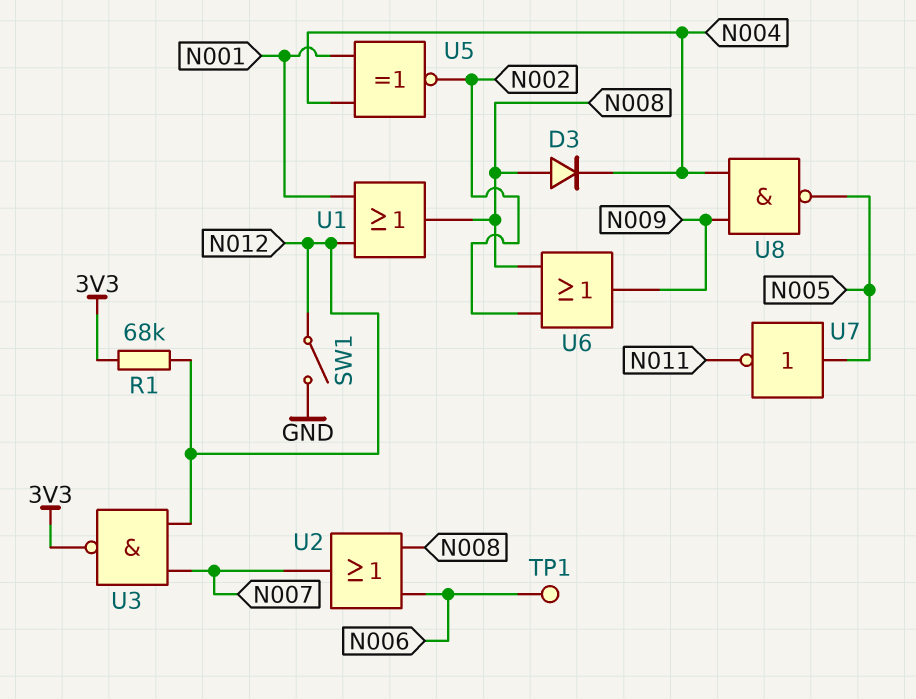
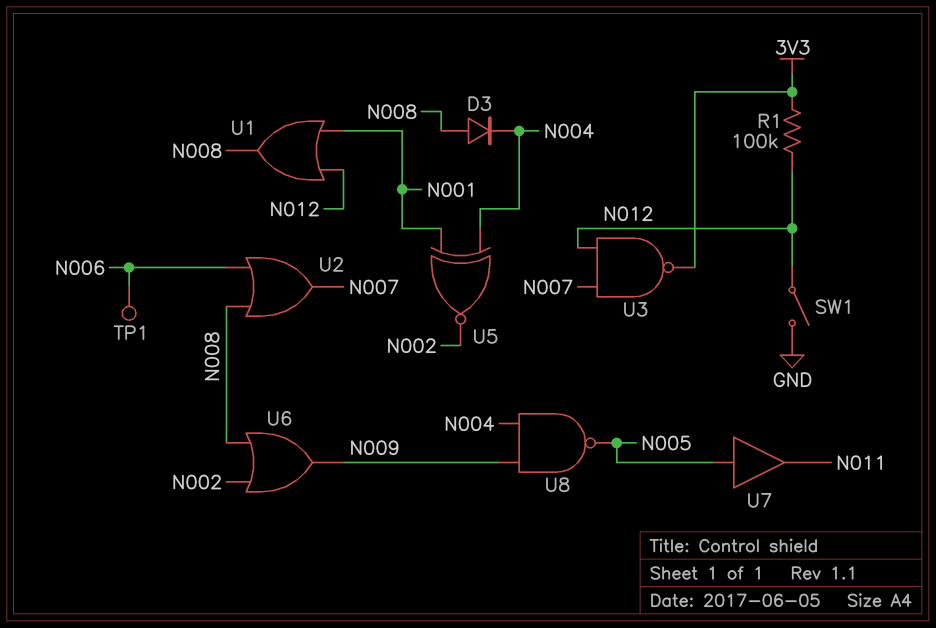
R1: 68k (3V3, N012) -> 100k (3V3, N012)
U7: NOT (in N005, out N011) -> buffer (in N005, out N011)

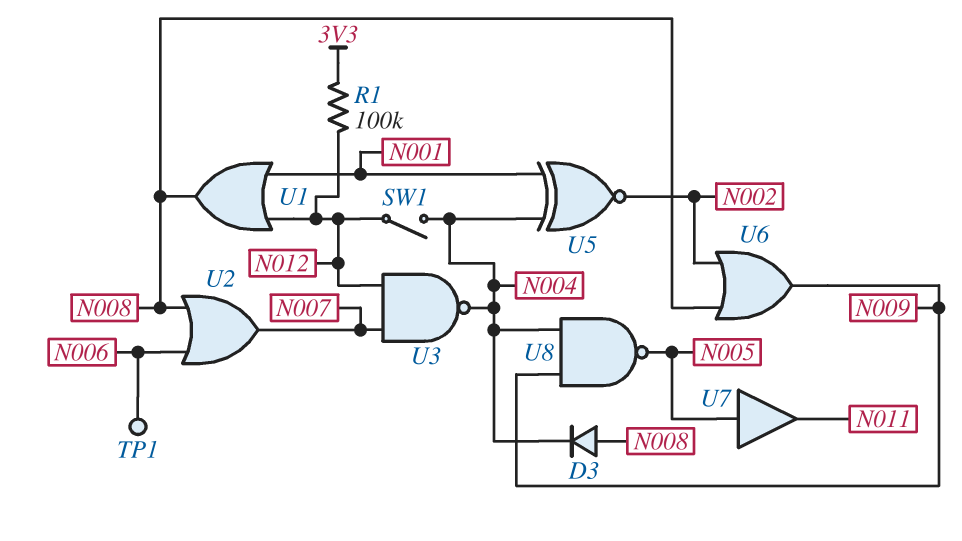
SW1: switch (GND, N012) -> switch (N004, N012)
U3: NAND (in N007, in N012, out 3V3) -> NAND (in N007, in N012, out N004)

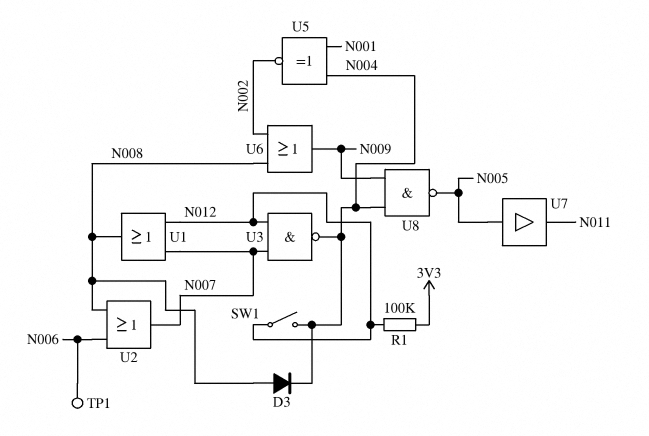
U1: OR (in N001, in N012, out N008) -> OR (in N007, in N012, out N008)

